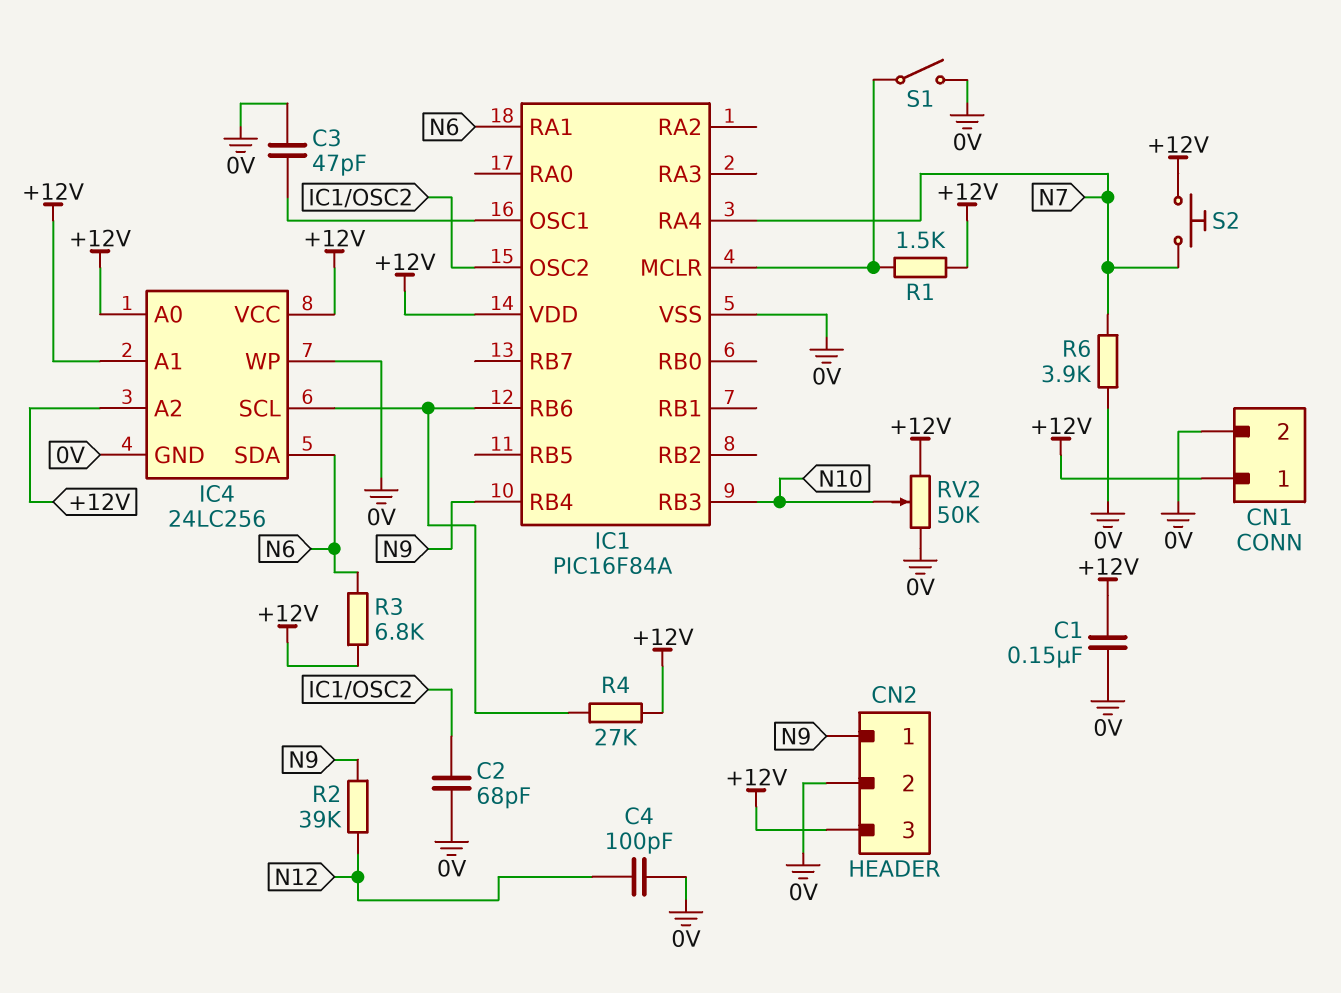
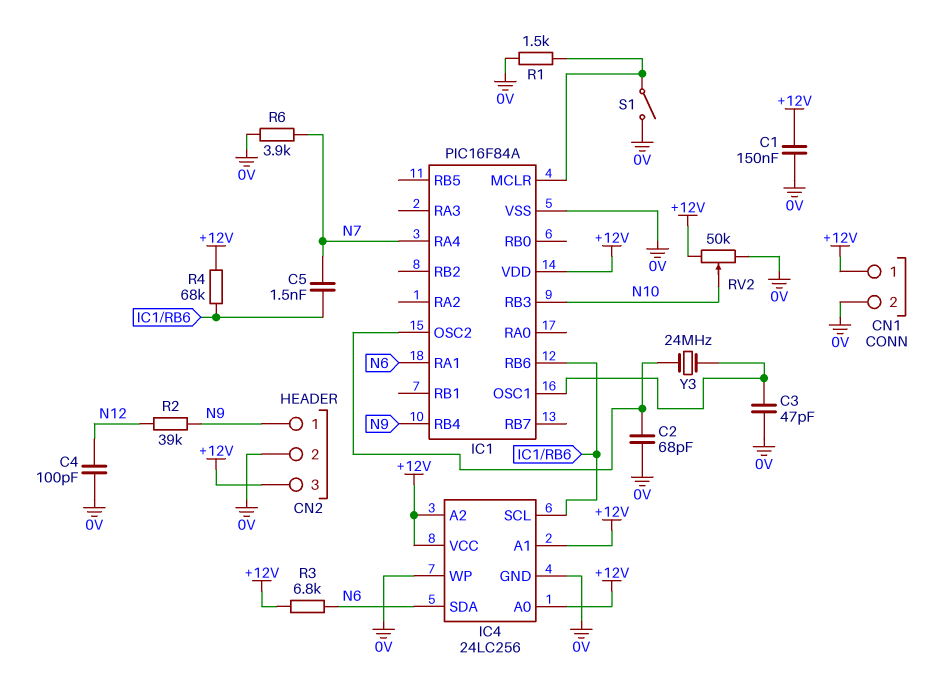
C5: none -> 1.5nF (IC1/RB6, N7)
R1: 1.5k (+12V, IC1/MCLR) -> 1.5k (0V, IC1/MCLR)
R4: 27k (+12V, IC1/RB6) -> 68k (+12V, IC1/RB6)
S2: button (+12V, N7) -> none
Y3: none -> 24MHz (IC1/OSC1, IC1/OSC2)

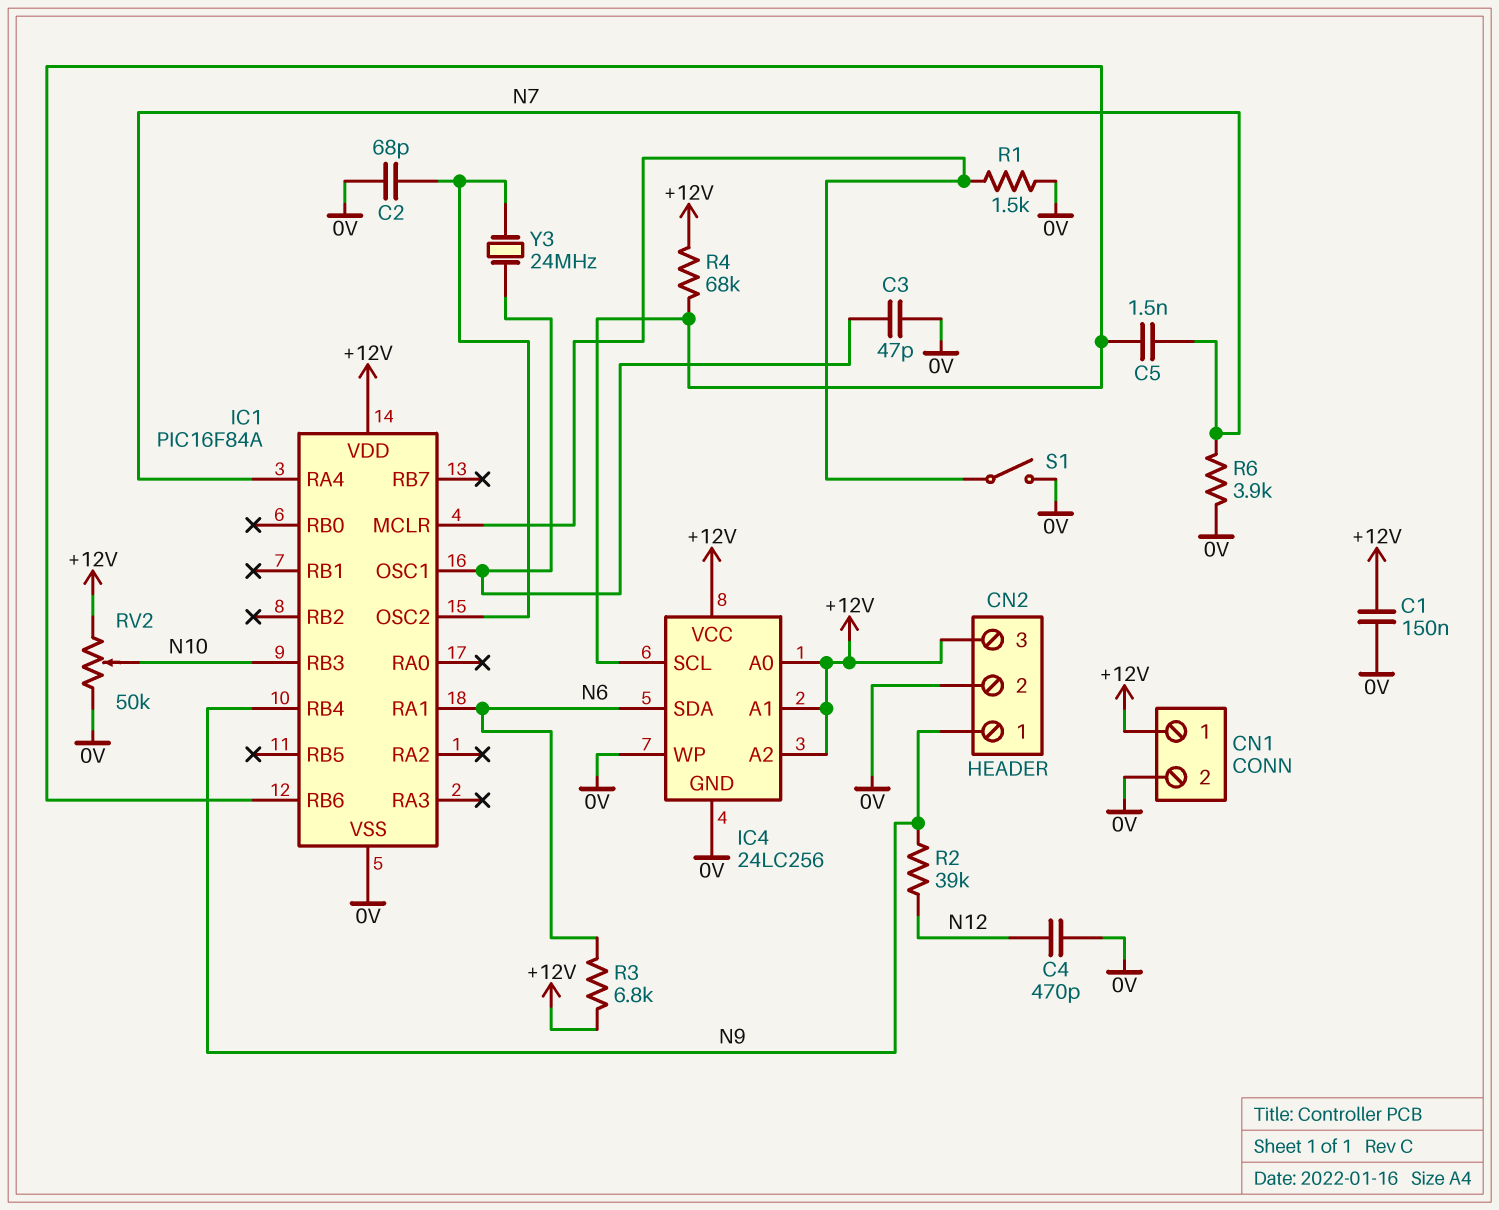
C4: 100pF (0V, N12) -> 470pF (0V, N12)

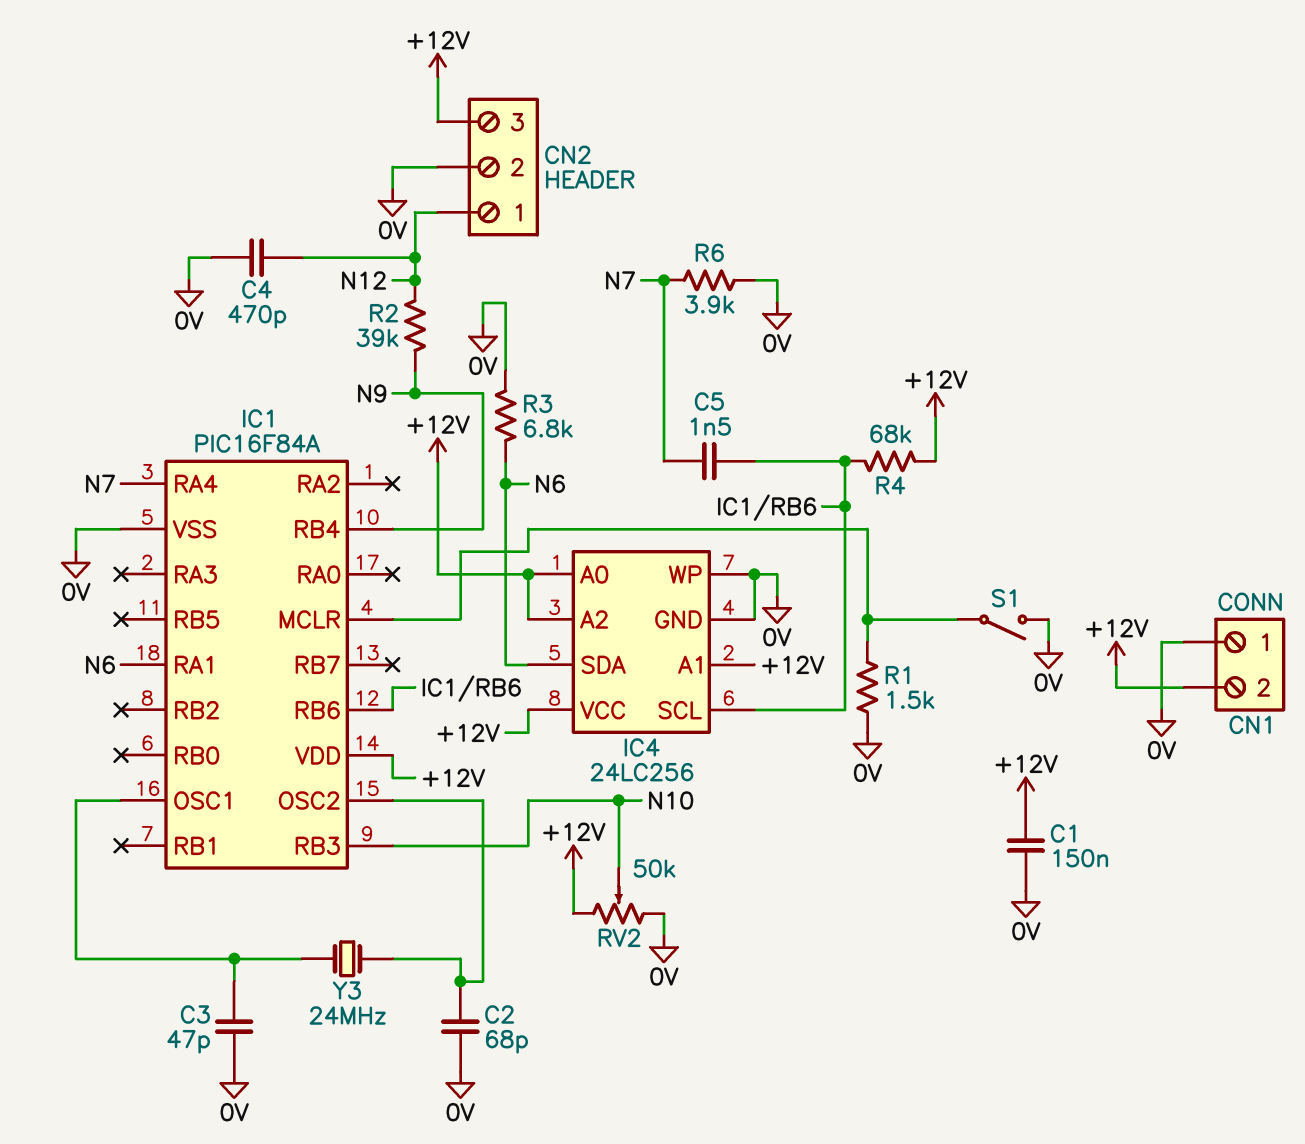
CN1 pin 1: +12V -> 0V
CN1 pin 2: 0V -> +12V
CN2 pin 1: N9 -> N12
R3: 6.8k (+12V, N6) -> 6.8k (0V, N6)

